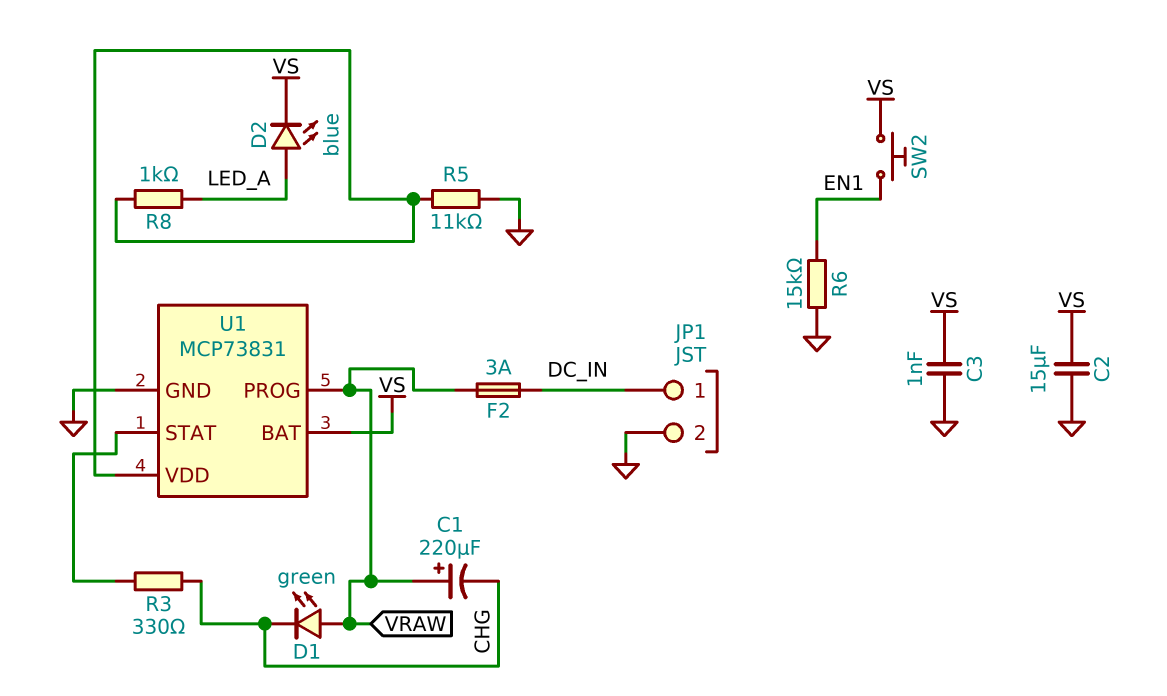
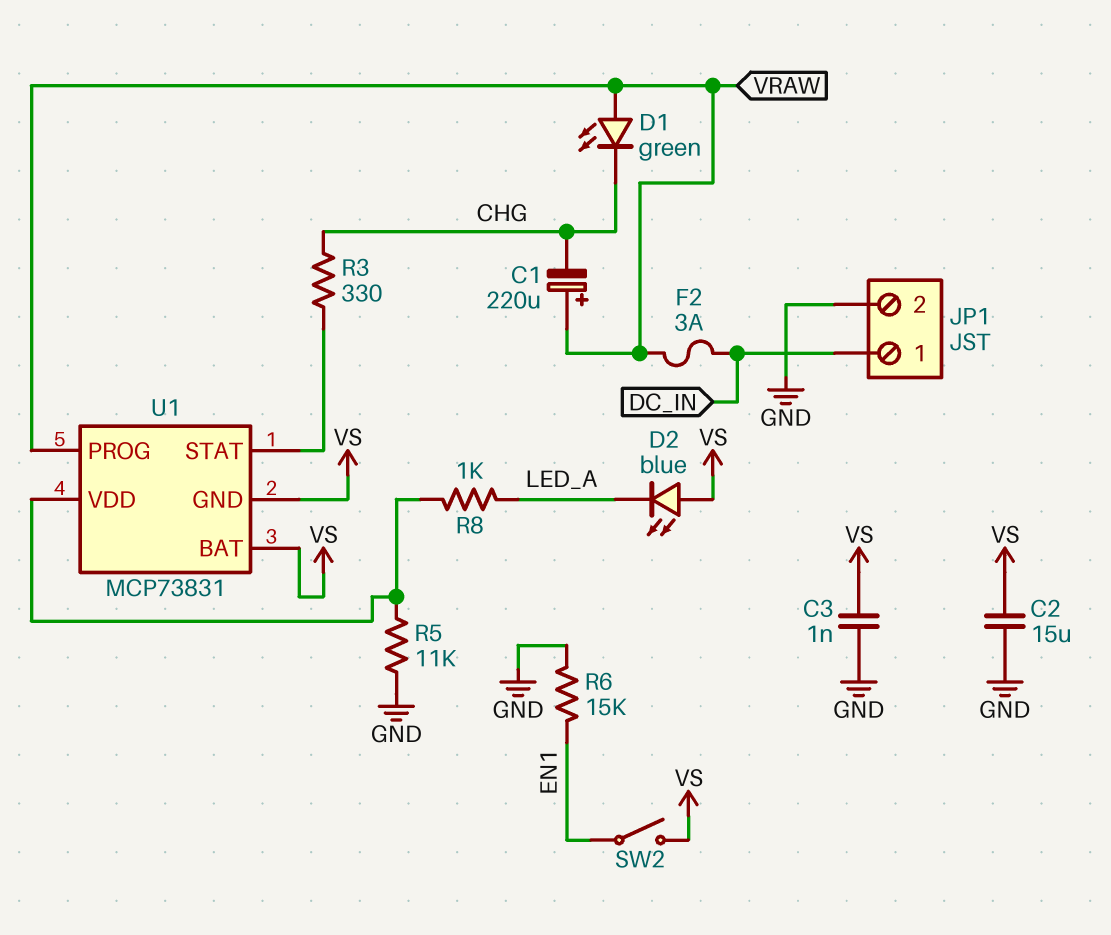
D2: LED blue (A LED_A, K VS) -> LED blue (A VS, K LED_A)
SW2: button (EN1, VS) -> switch (EN1, VS)
U1 pin GND: GND -> VS

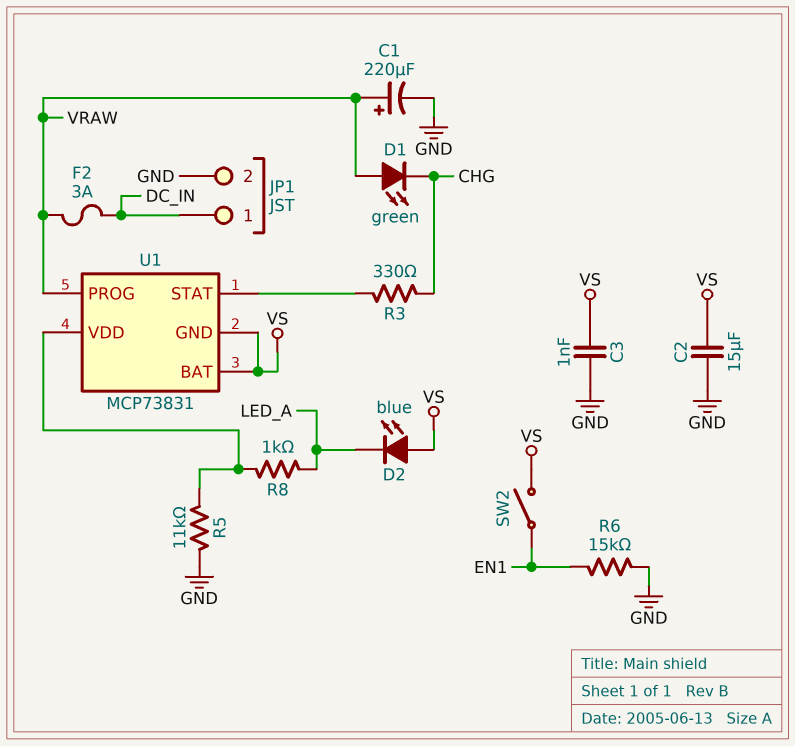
C1: 220uF (plus VRAW, minus CHG) -> 220uF (plus VRAW, minus GND)

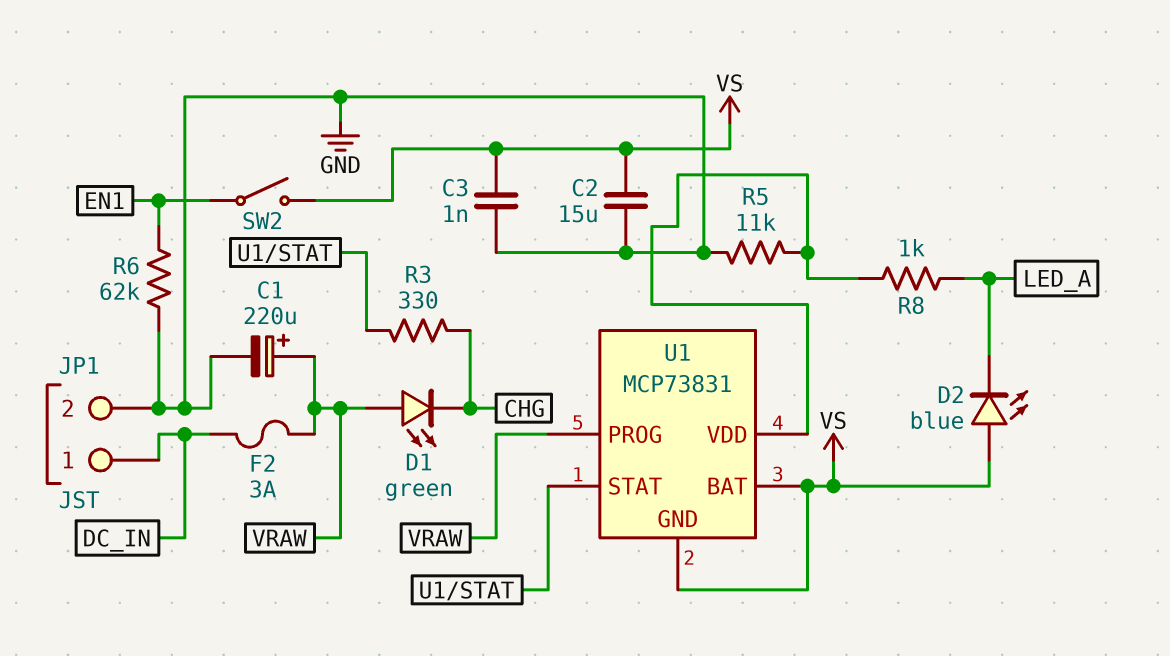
R6: 15k (EN1, GND) -> 62k (EN1, GND)

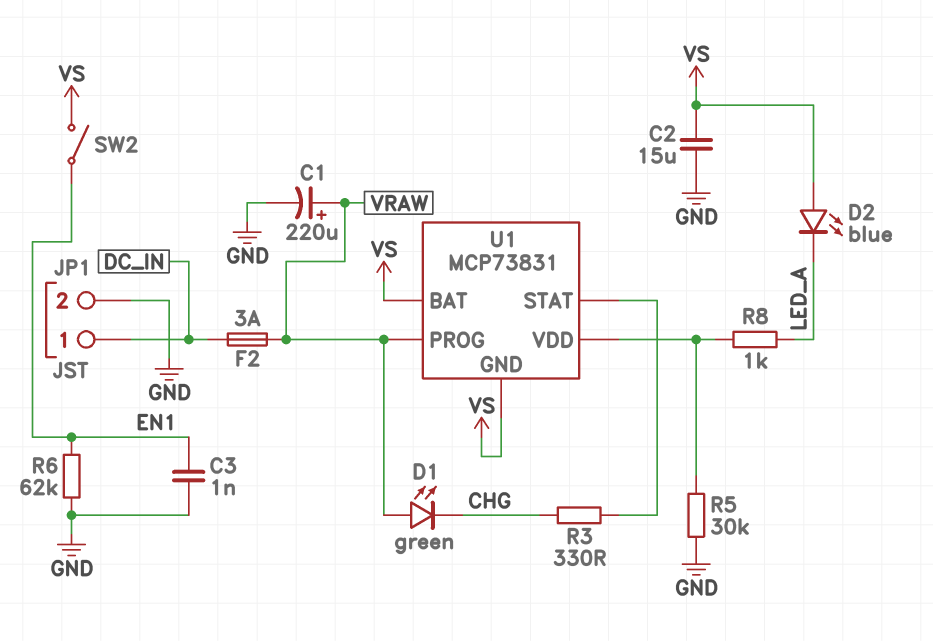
C3: 1nF (GND, VS) -> 1nF (EN1, GND)
R5: 11k (GND, U1/VDD) -> 30k (GND, U1/VDD)

